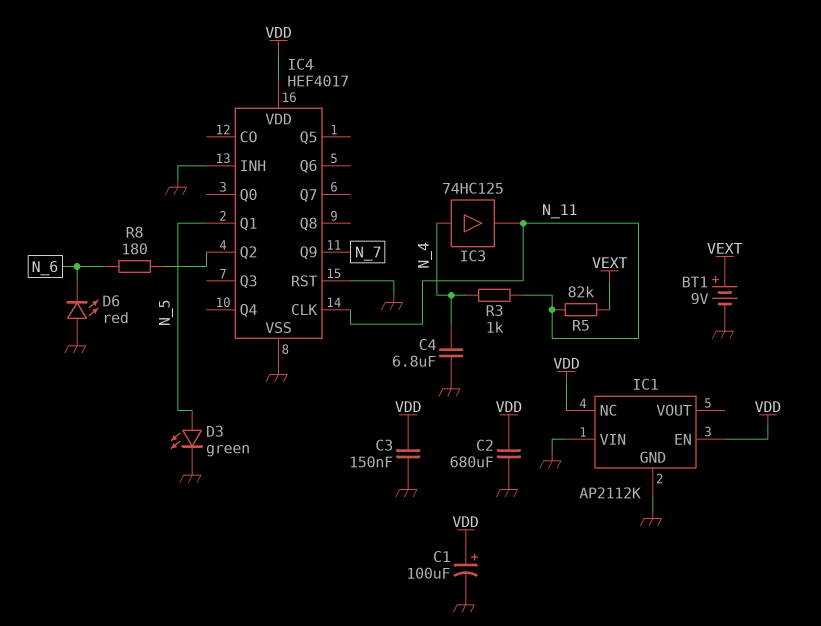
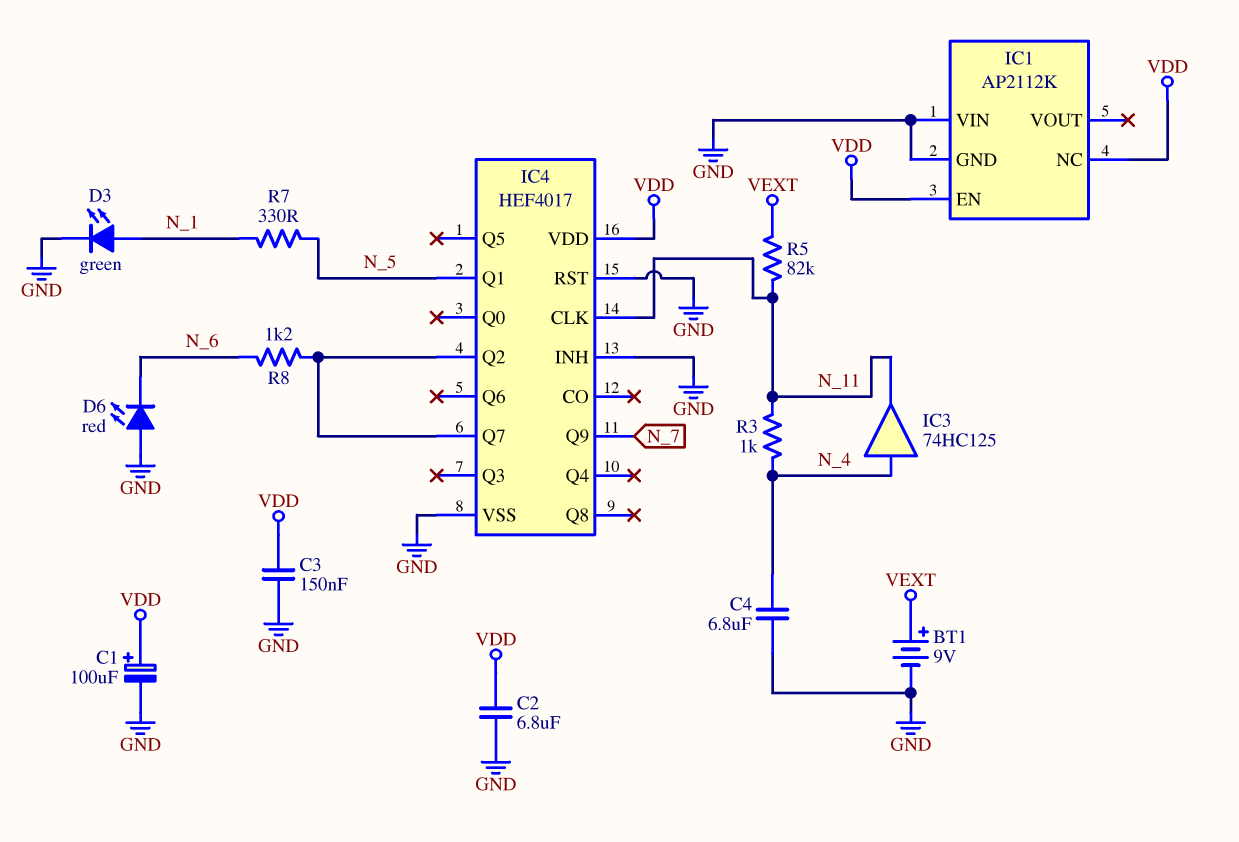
C2: 680uF (GND, VDD) -> 6.8uF (GND, VDD)
D3: LED green (A N_5, K GND) -> LED green (A N_1, K GND)
IC4 pin Q7: none -> IC4/Q2
R7: none -> 330 (N_1, N_5)
R8: 180 (IC4/Q2, N_6) -> 1.2k (IC4/Q2, N_6)

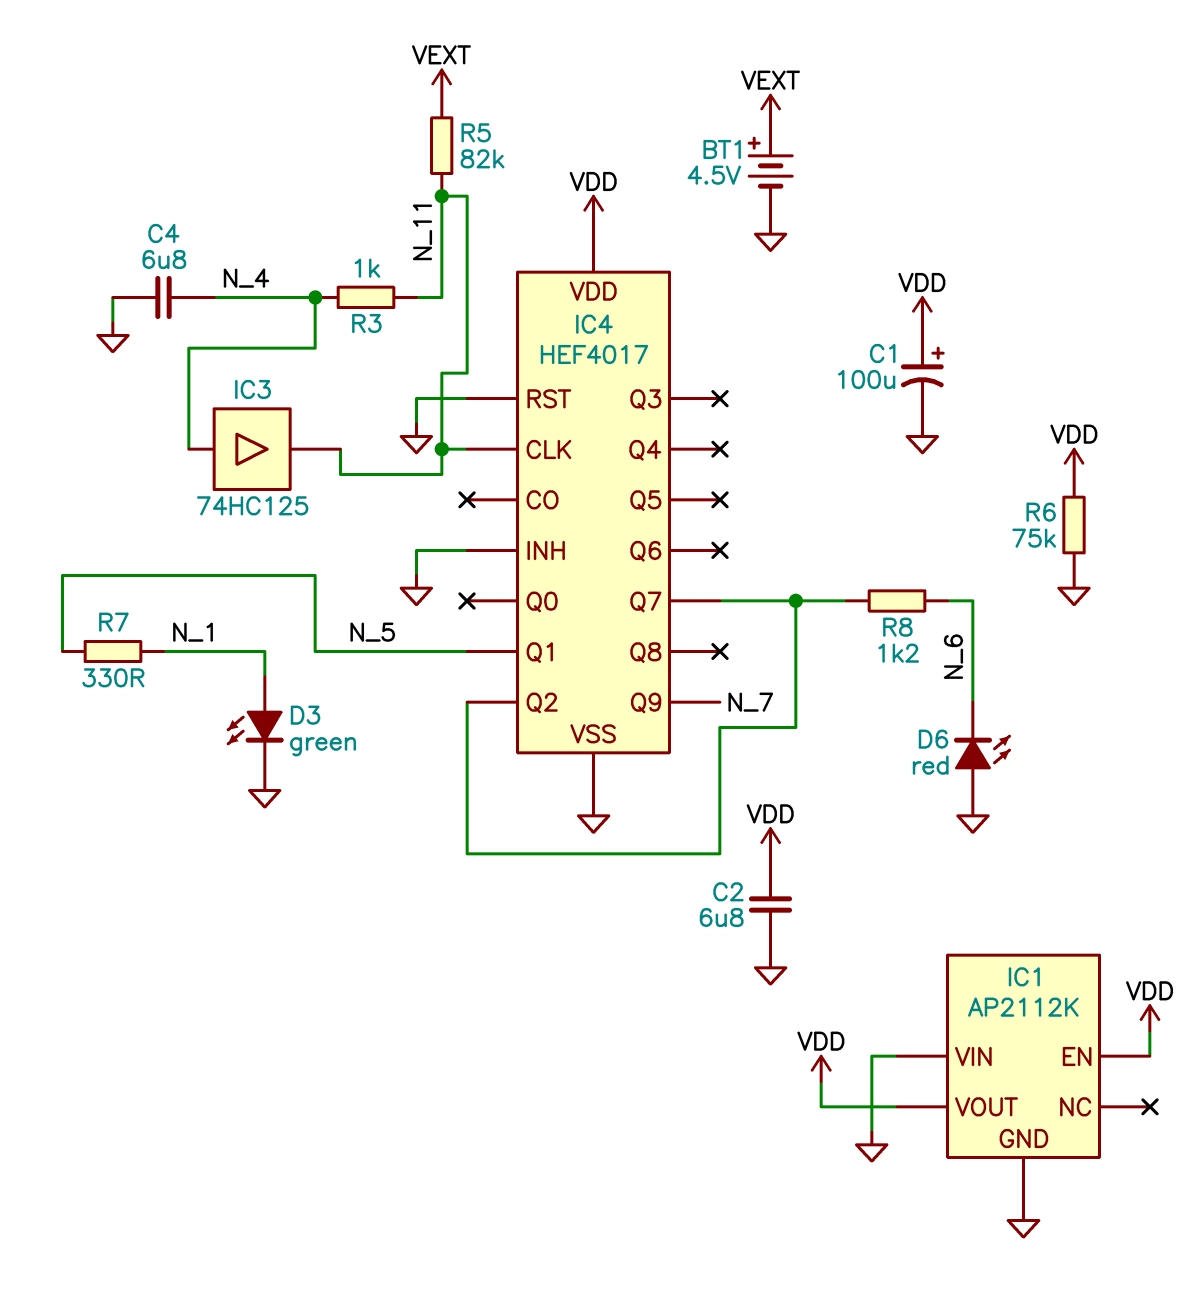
BT1: 9V (plus VEXT, minus GND) -> 4.5V (plus VEXT, minus GND)
C3: 150nF (GND, VDD) -> none
IC1 pin NC: VDD -> none
IC1 pin VOUT: none -> VDD
R6: none -> 75k (GND, VDD)

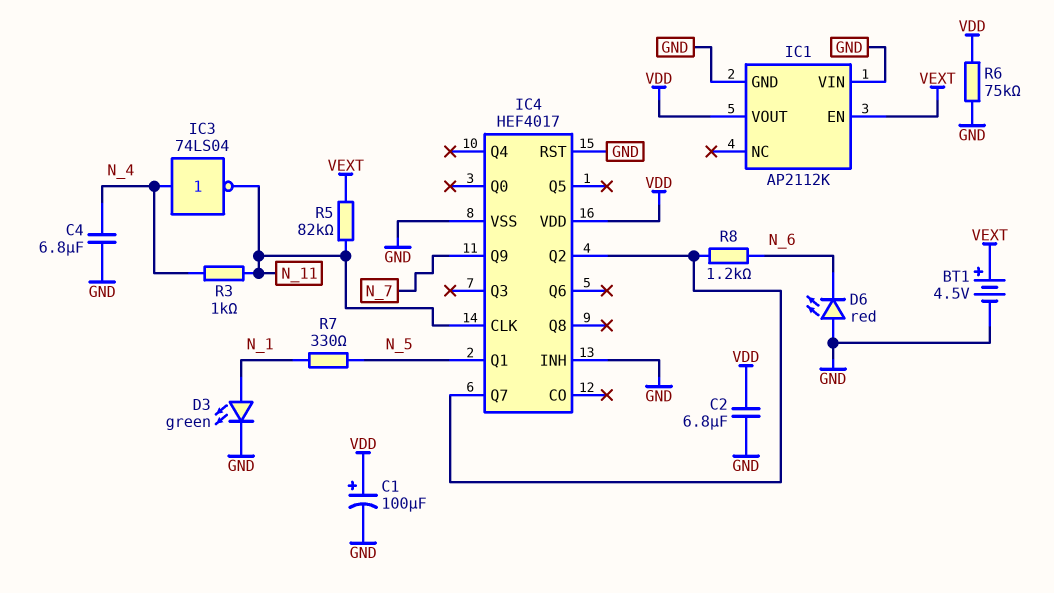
IC1 pin EN: VDD -> VEXT
IC3: buffer 74HC125 (in N_4, out N_11) -> NOT 74LS04 (in N_4, out N_11)

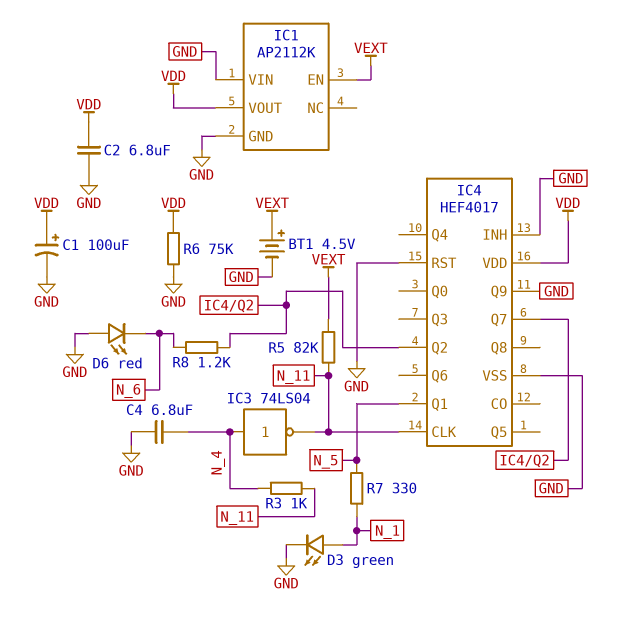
IC4 pin Q9: N_7 -> GND

